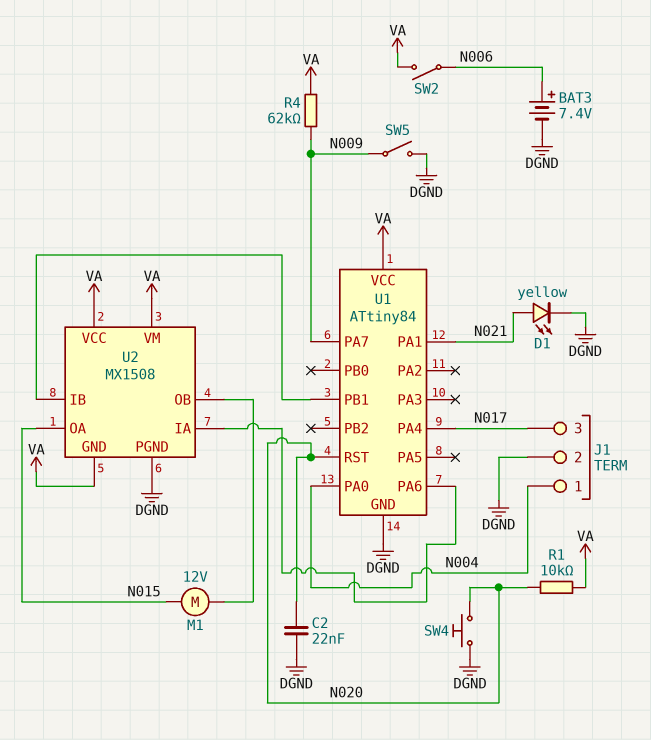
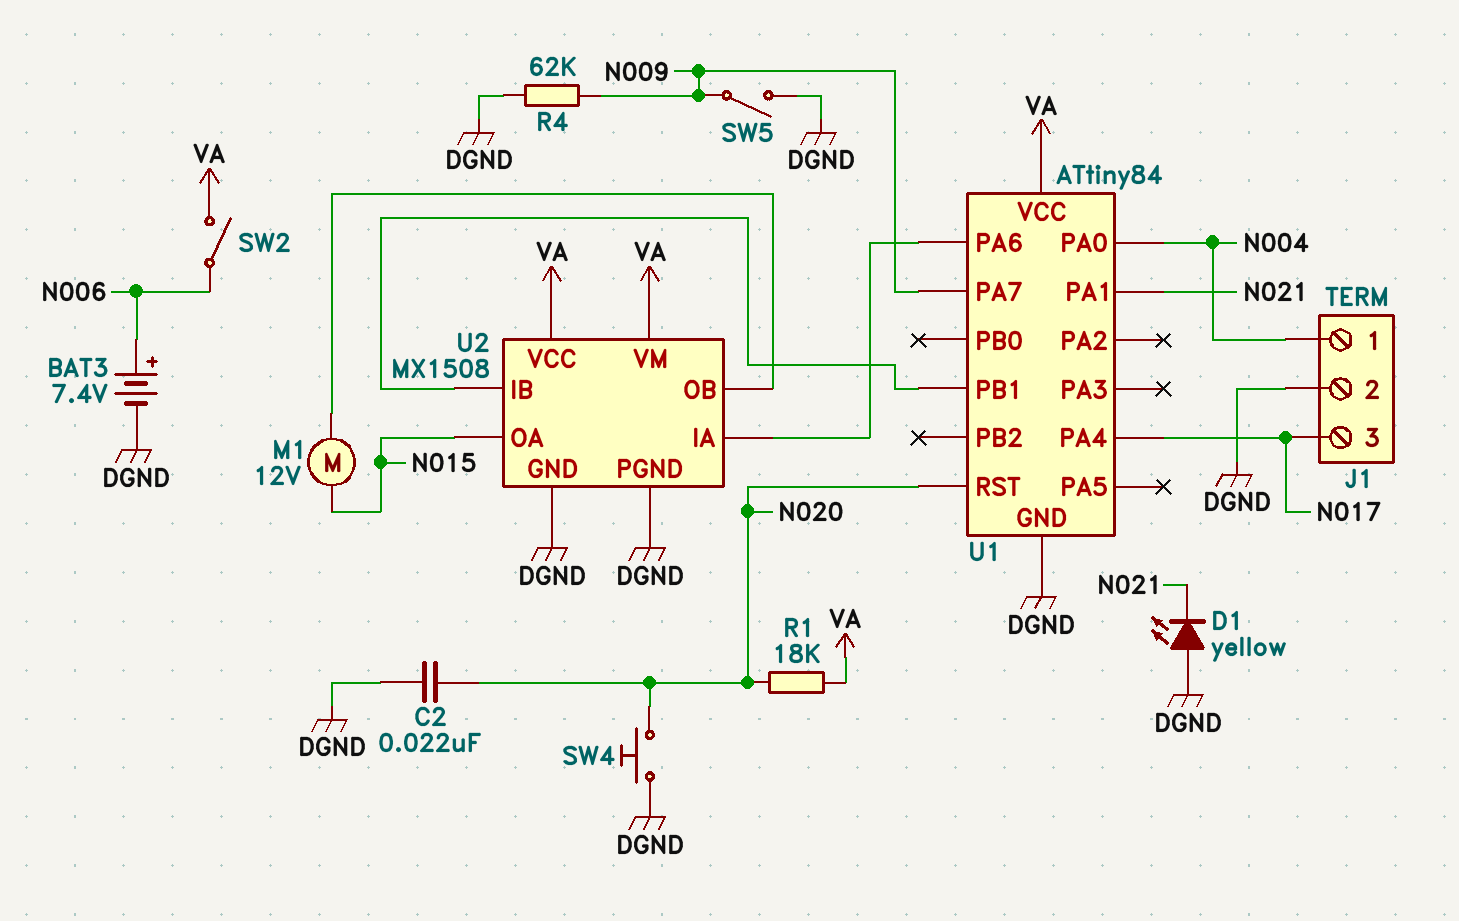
D1: LED yellow (A N021, K DGND) -> LED yellow (A DGND, K N021)
R1: 10k (N020, VA) -> 18k (N020, VA)
R4: 62k (N009, VA) -> 62k (DGND, N009)
U2 pin GND: VA -> DGND

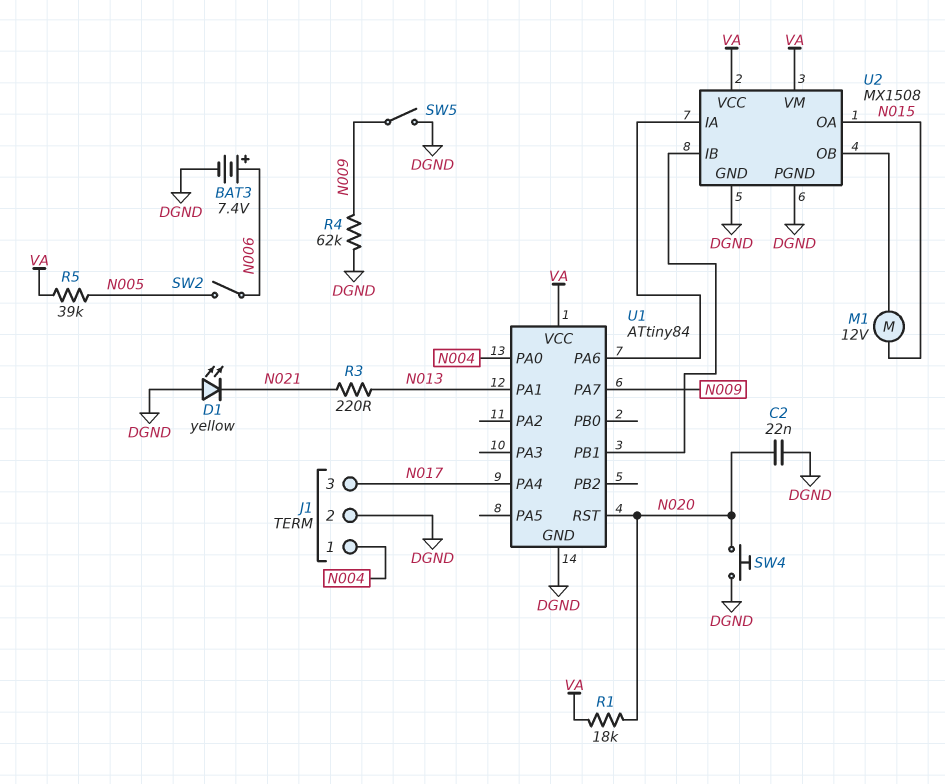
R3: none -> 220 (N013, N021)
R5: none -> 39k (N005, VA)
SW2: switch (N006, VA) -> switch (N005, N006)
U1 pin PA1: N021 -> N013

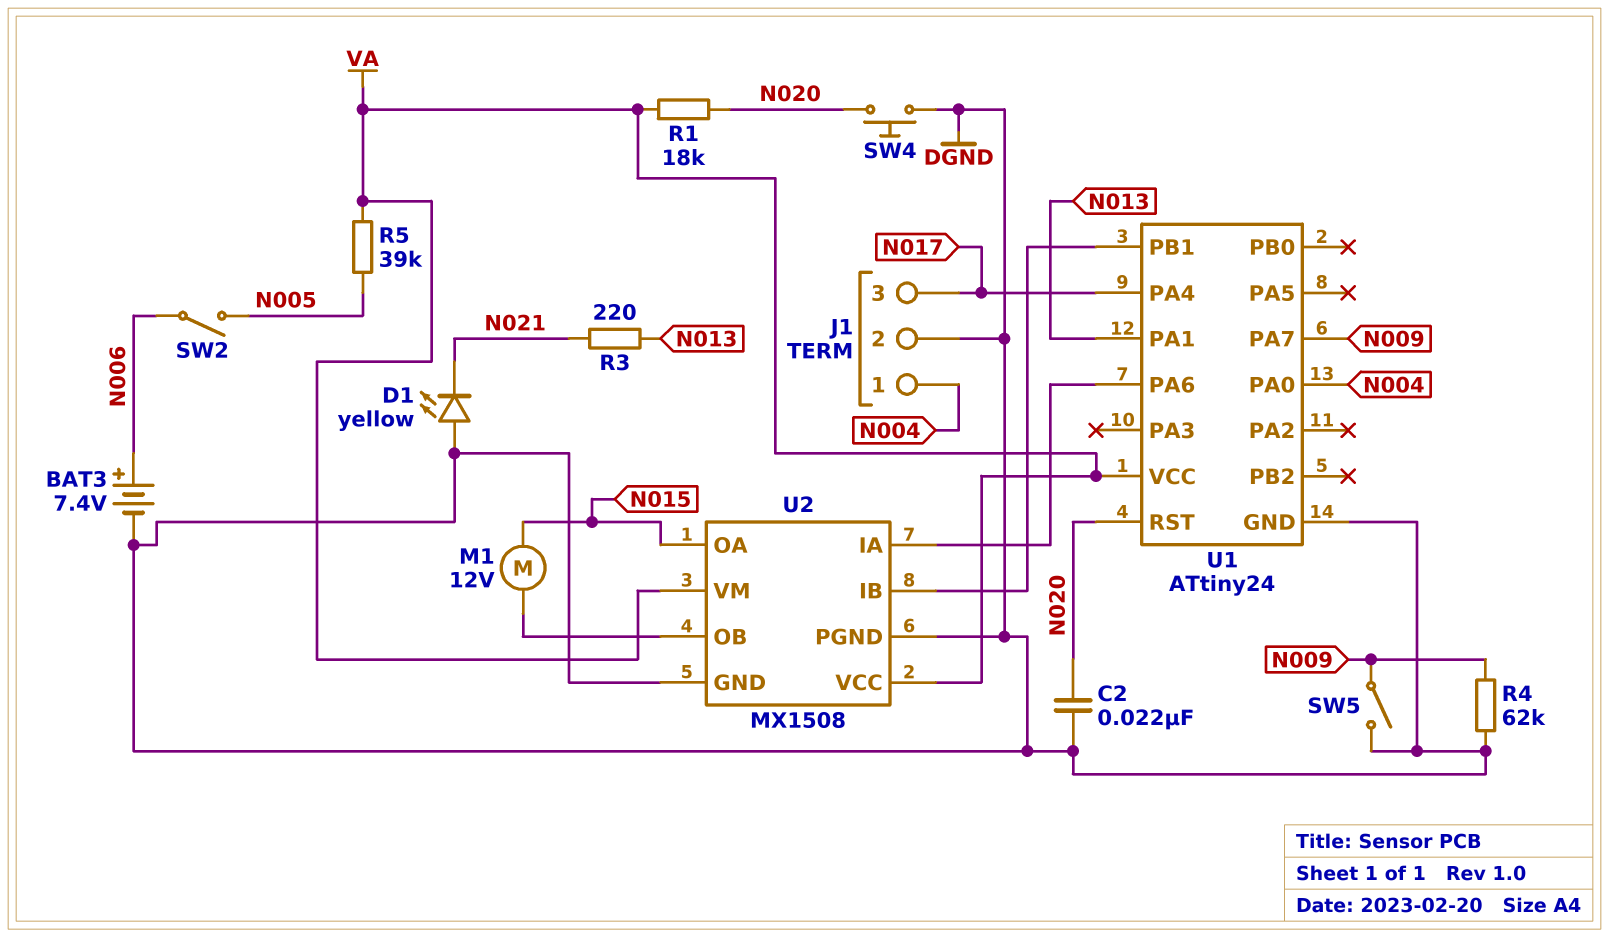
U1: ATtiny84 -> ATtiny24

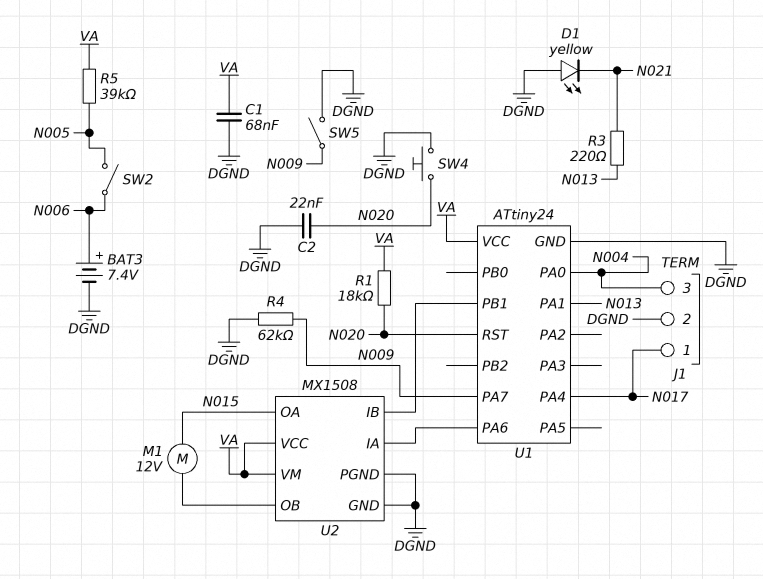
C1: none -> 68nF (DGND, VA)
J1 pin 1: N004 -> N017
J1 pin 3: N017 -> N004

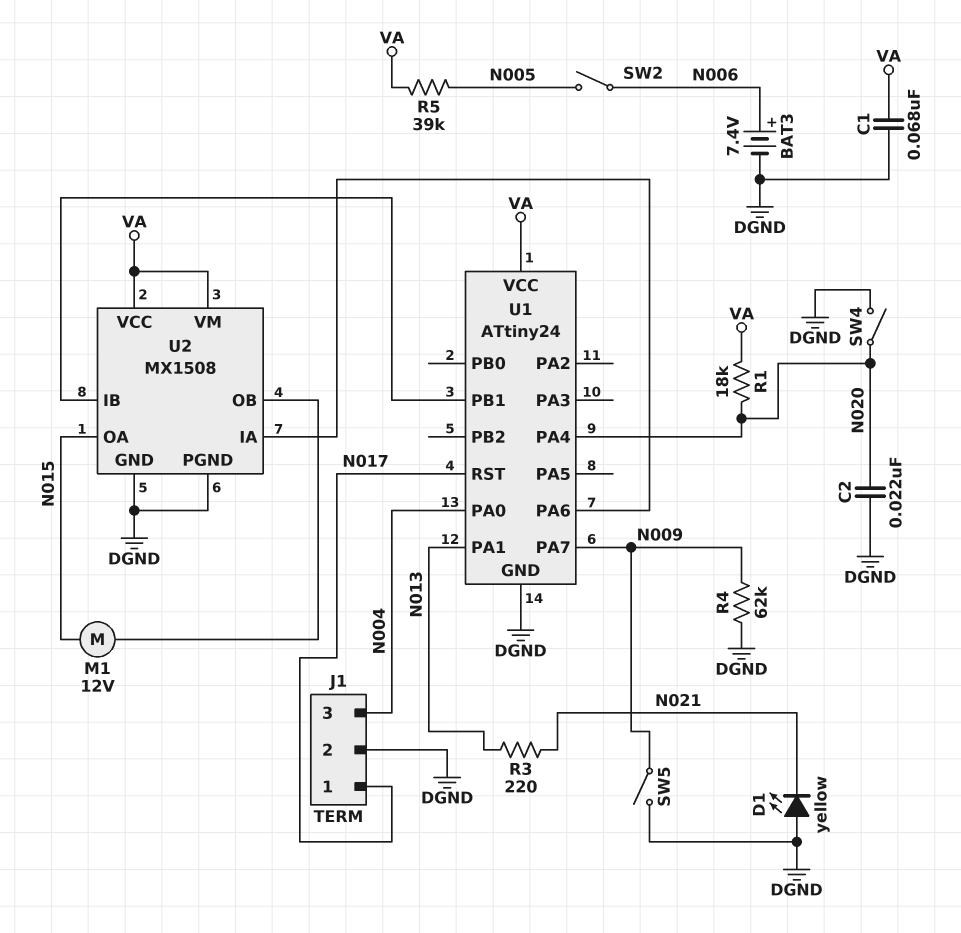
SW4: button (DGND, N020) -> switch (DGND, N020)
U1 pin PA4: N017 -> N020
U1 pin RST: N020 -> N017

